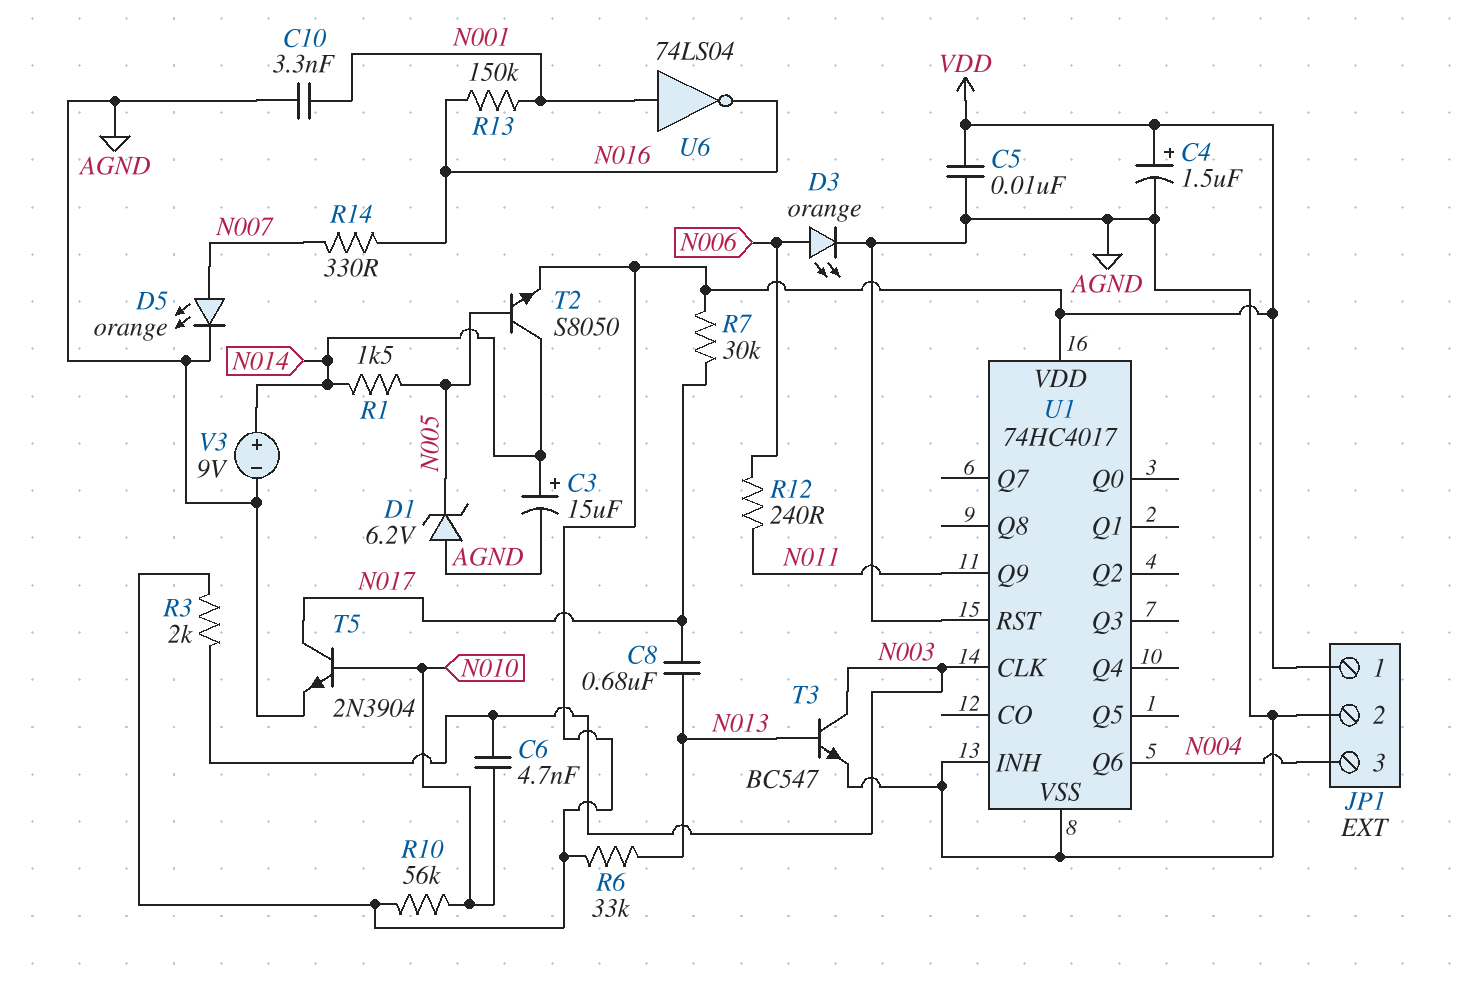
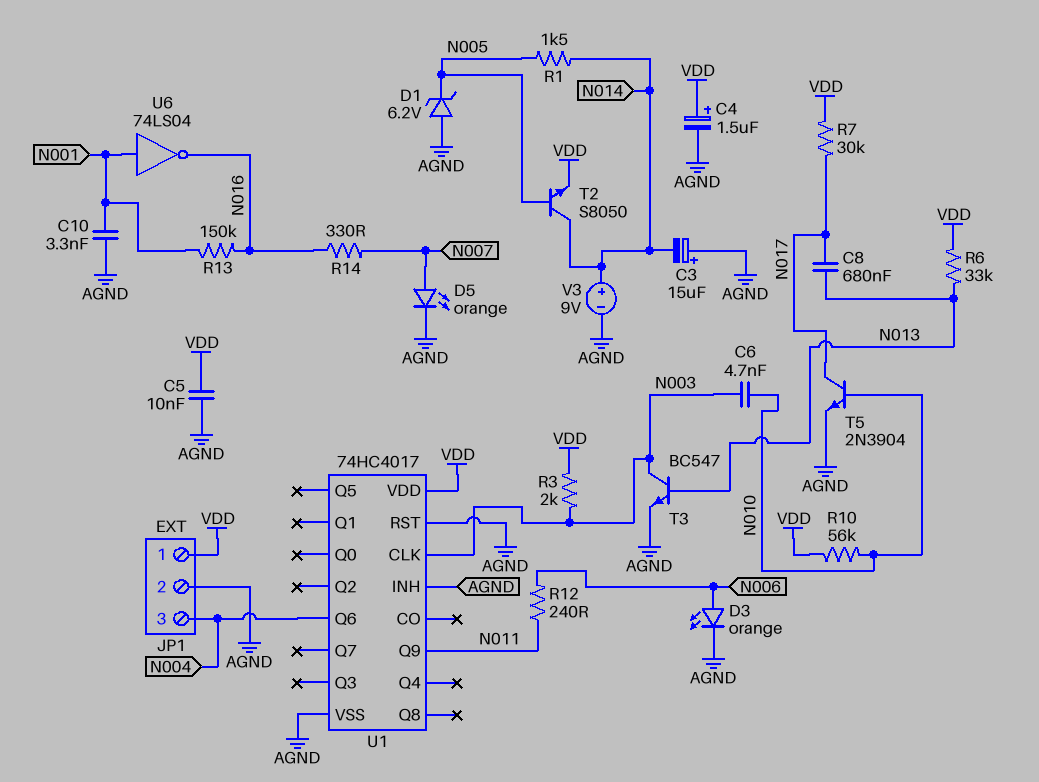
C3: 15uF (plus N014, minus AGND) -> 15uF (plus AGND, minus N014)

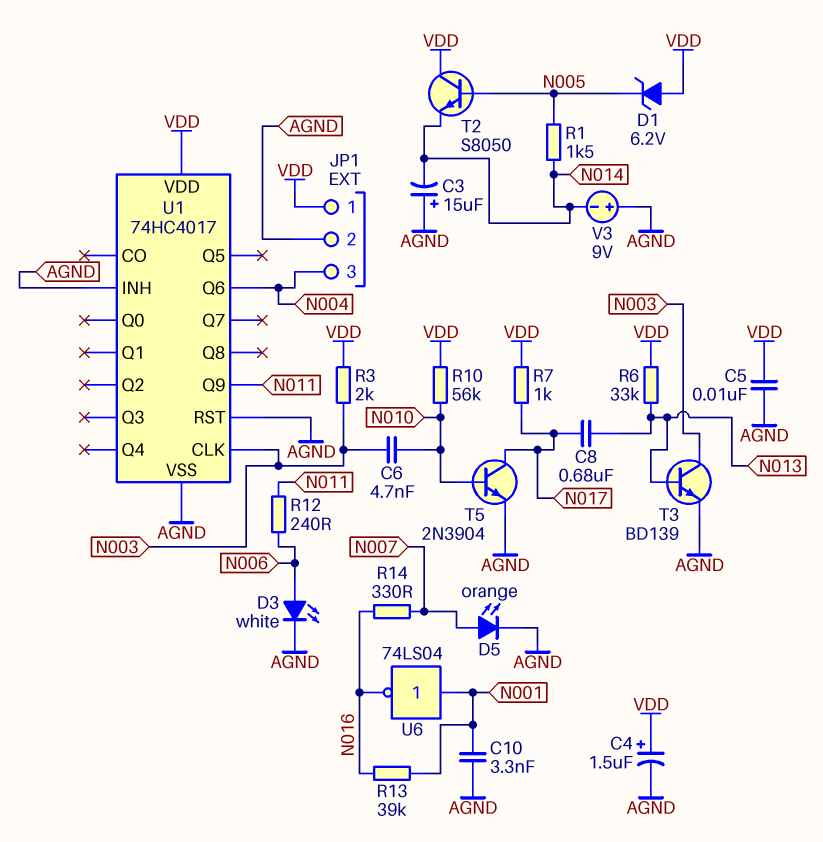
D1: zener 6.2V (A AGND, K N005) -> zener 6.2V (A VDD, K N005)
D3: LED orange (A N006, K AGND) -> LED white (A N006, K AGND)
R7: 30k (N017, VDD) -> 1k (N017, VDD)
R13: 150k (N001, N016) -> 39k (N001, N016)
T2: NPN S8050 (B N005, C N014, E VDD) -> NPN S8050 (B N005, C VDD, E N014)
T3: NPN BC547 (B N013, C N003, E AGND) -> NPN BD139 (B N013, C N003, E AGND)
V3: 9V (plus N014, minus AGND) -> 9V (plus AGND, minus N014)

